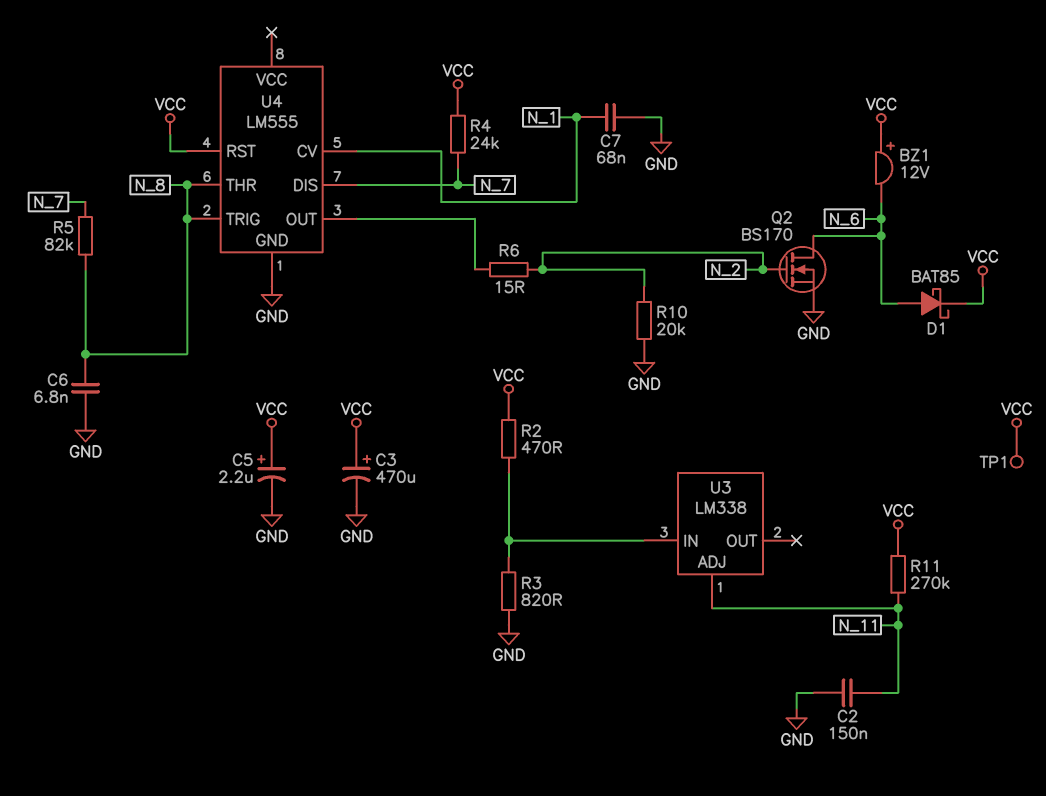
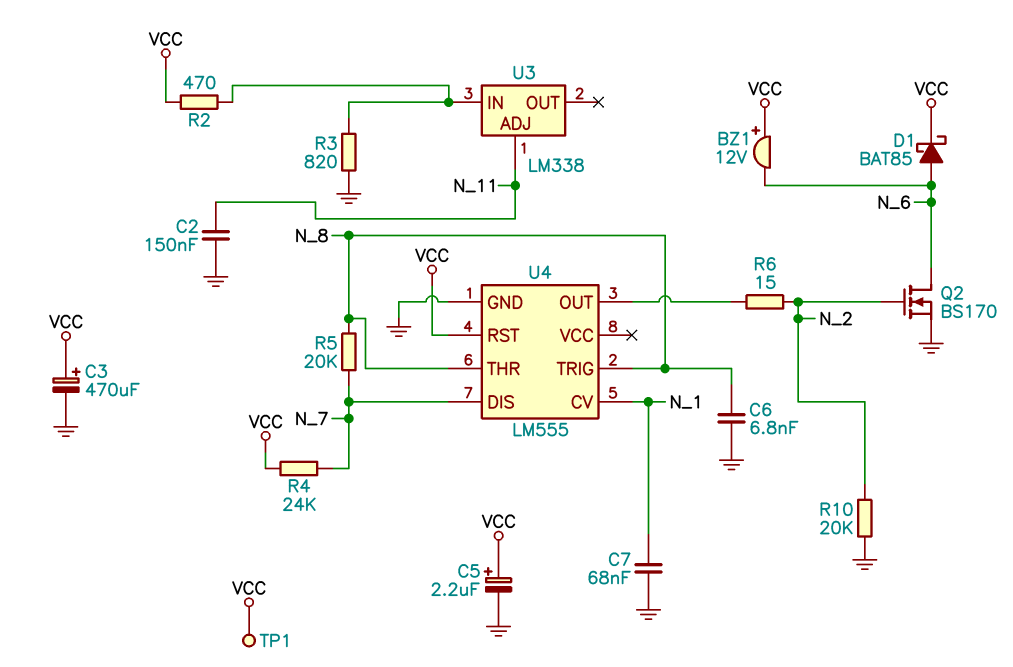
R5: 82k (N_7, N_8) -> 20k (N_7, N_8)
R11: 270k (N_11, VCC) -> none

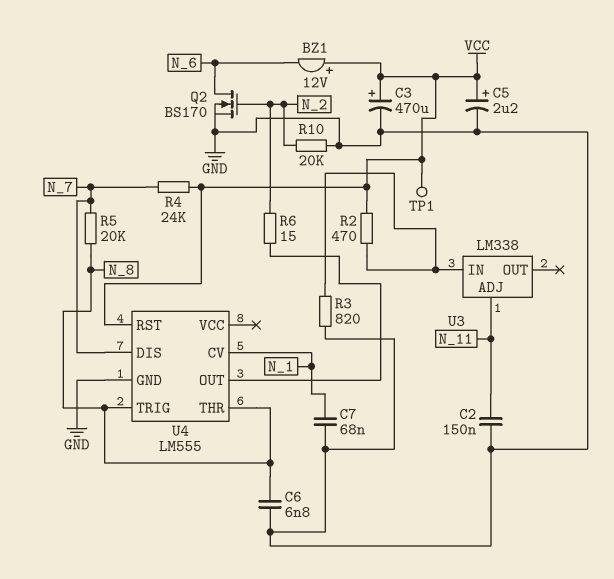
D1: schottky BAT85 (A N_6, K VCC) -> none

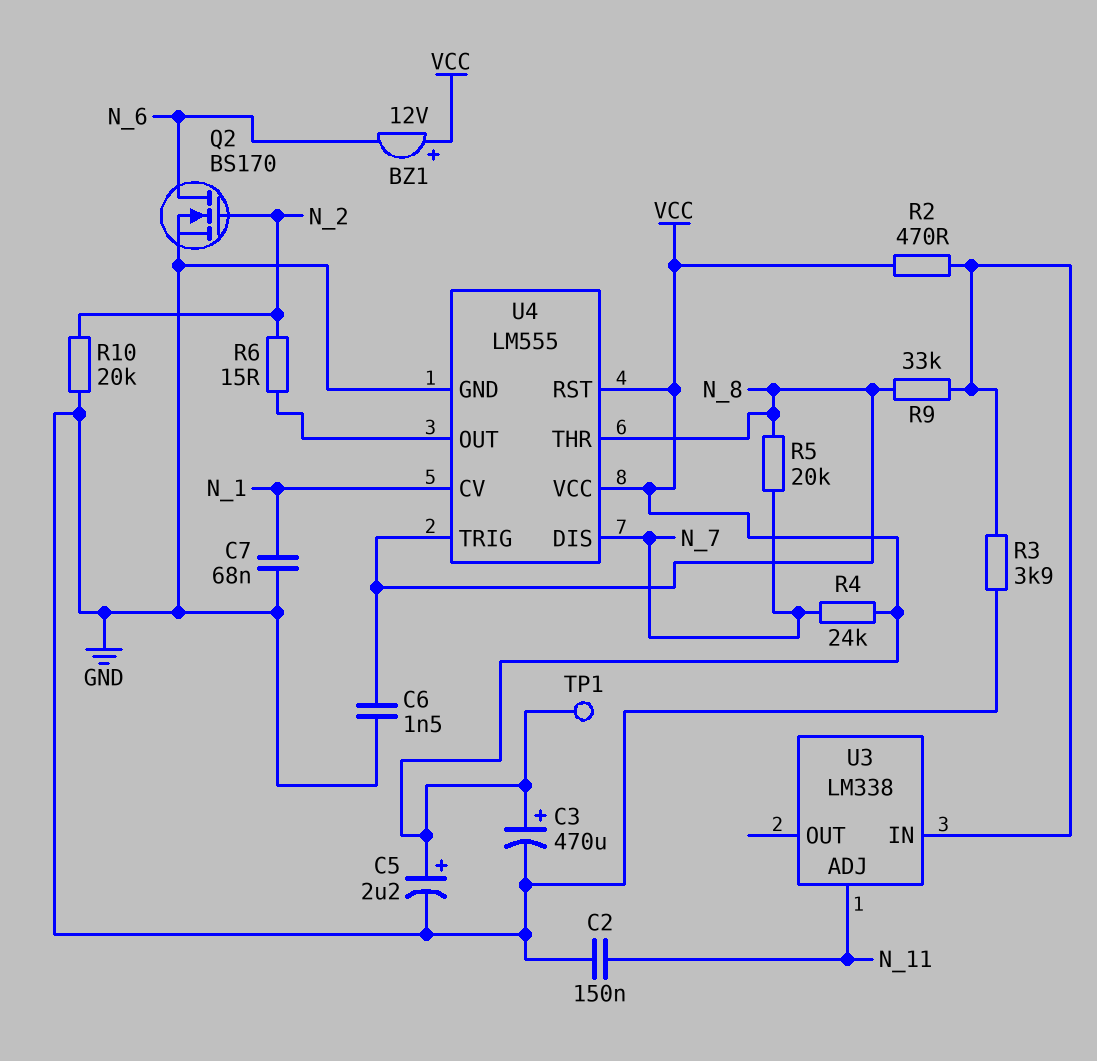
C6: 6.8nF (GND, N_8) -> 1.5nF (GND, N_8)
R3: 820 (GND, U3/IN) -> 3.9k (GND, U3/IN)
R9: none -> 33k (N_8, U3/IN)
U4 pin VCC: none -> VCC

